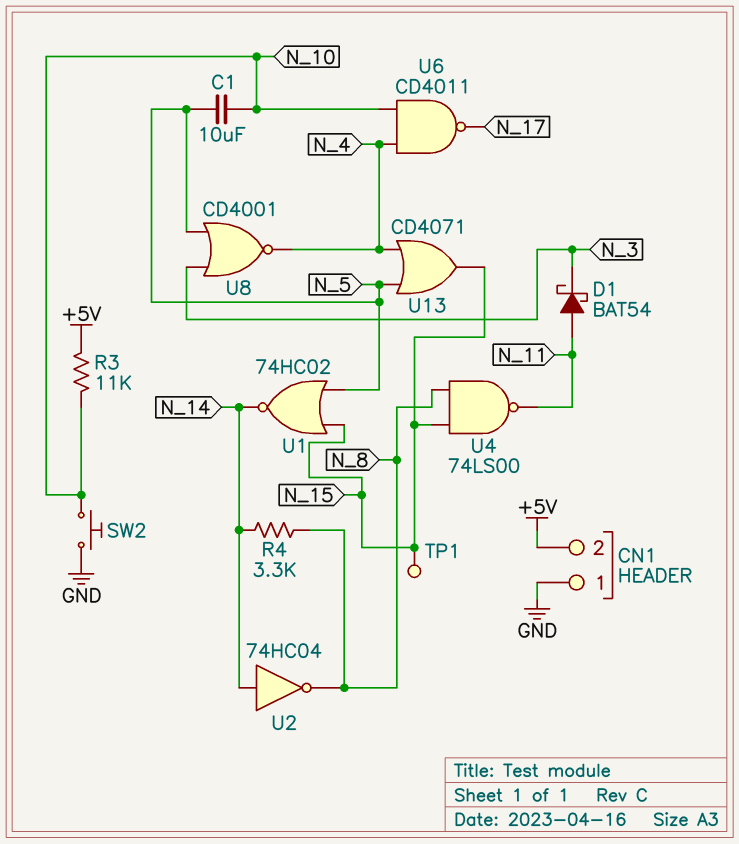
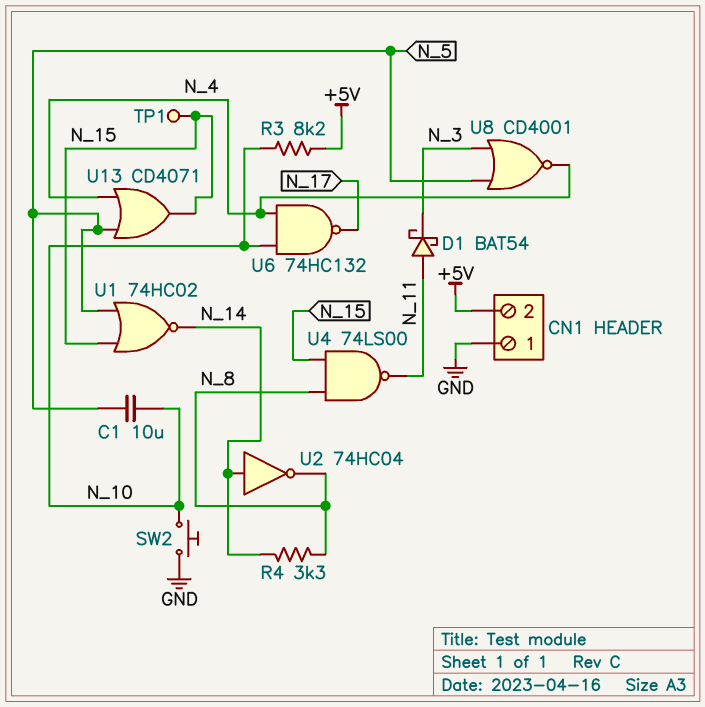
R3: 11k (+5V, N_10) -> 8.2k (+5V, N_10)
U6: NAND CD4011 (in N_4, in N_10, out N_17) -> NAND 74HC132 (in N_4, in N_10, out N_17)

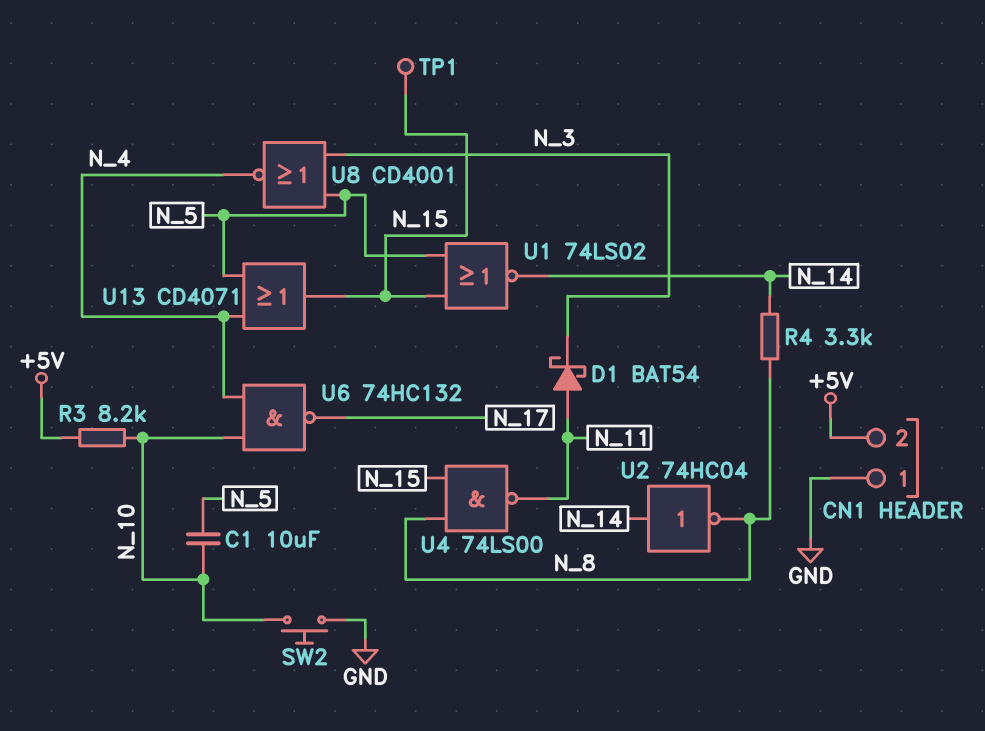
U1: NOR 74HC02 (in N_5, in N_15, out N_14) -> NOR 74LS02 (in N_5, in N_15, out N_14)

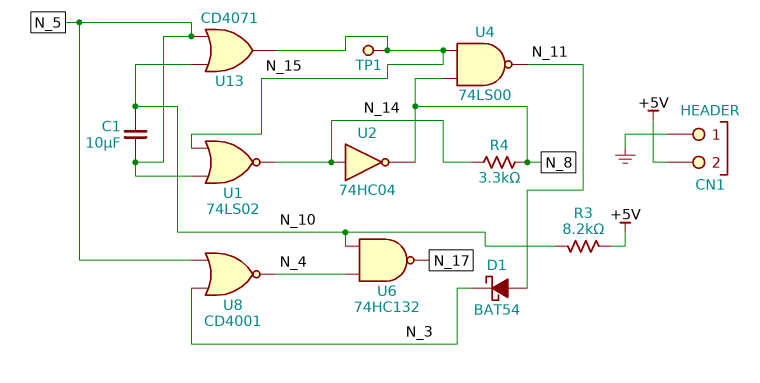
SW2: button (GND, N_10) -> none
U13: OR CD4071 (in N_4, in N_5, out N_15) -> OR CD4071 (in N_5, in N_10, out N_15)

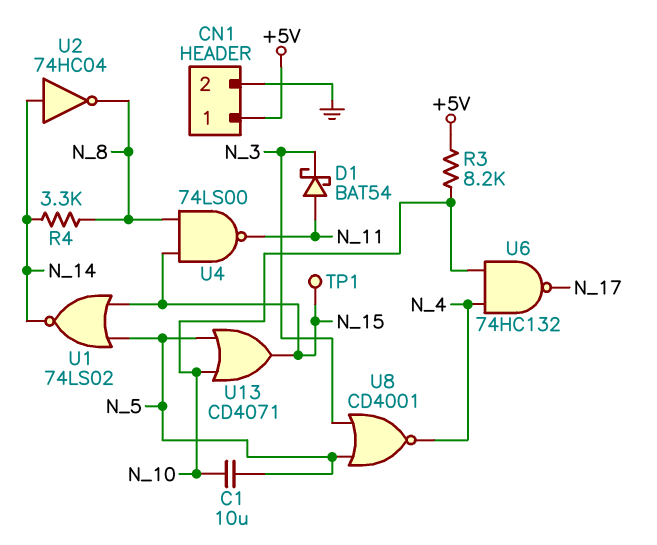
CN1 pin 1: GND -> +5V
CN1 pin 2: +5V -> GND

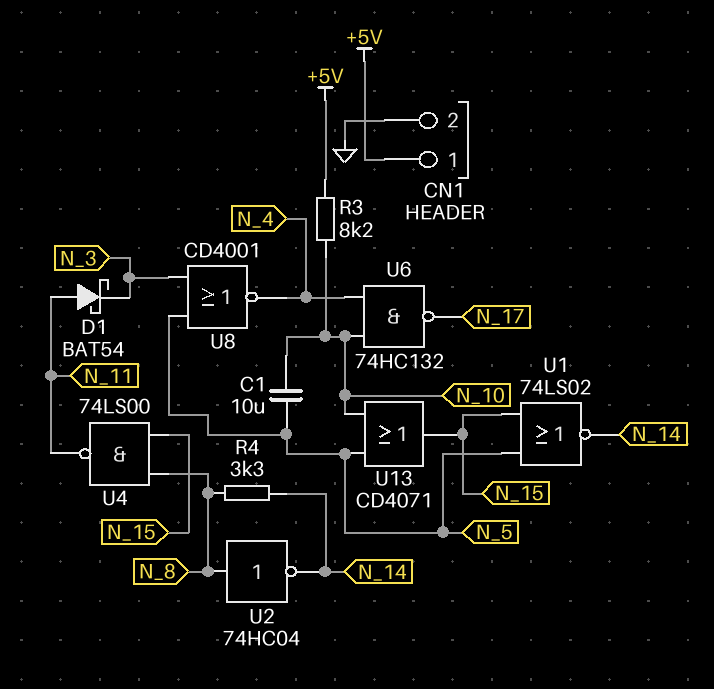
TP1: test point (N_15) -> none
U2: NOT 74HC04 (in N_14, out N_8) -> NOT 74HC04 (in N_8, out N_14)

